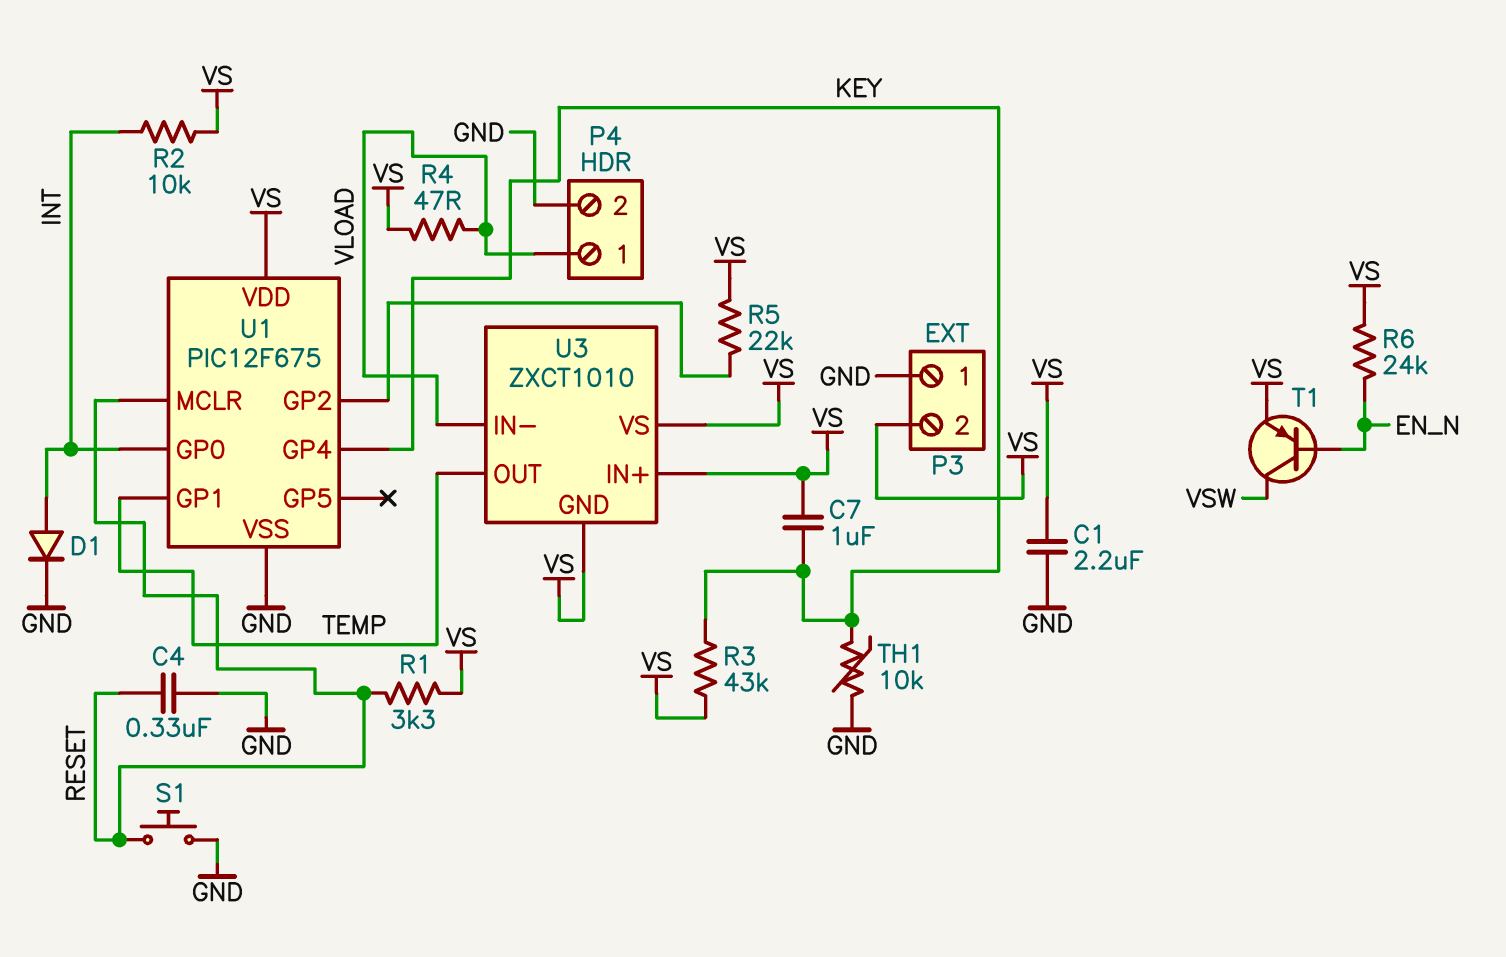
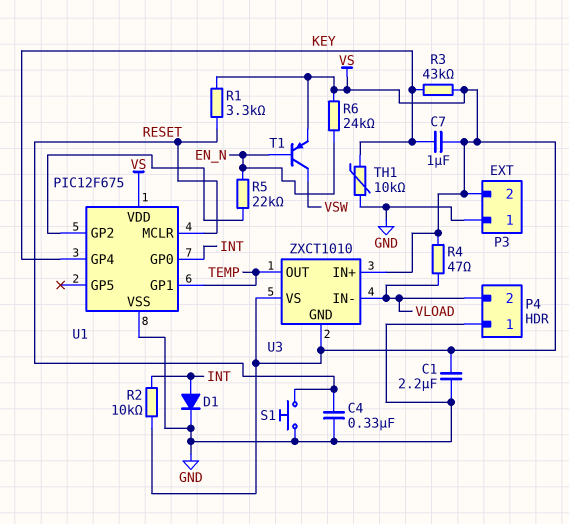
P4 pin 1: VLOAD -> GND
P4 pin 2: GND -> VLOAD
R5: 22k (U1/GP2, VS) -> 22k (EN_N, U1/GP2)

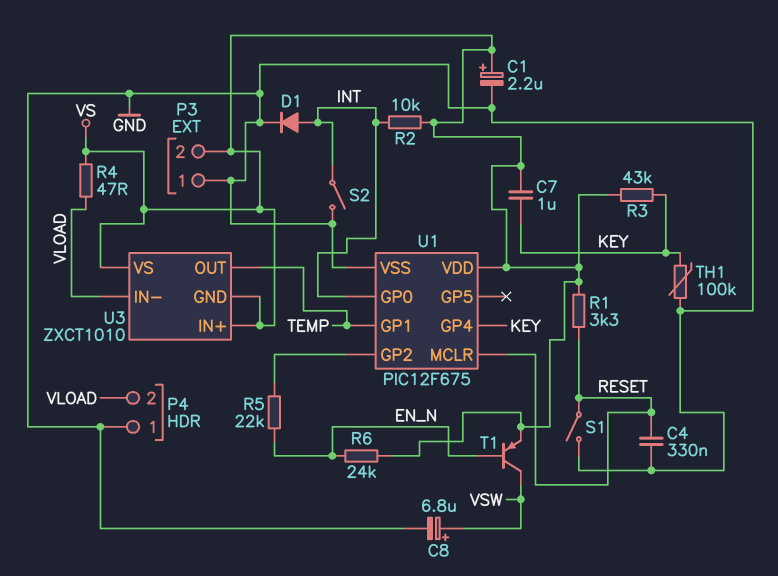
C1: 2.2uF (GND, VS) -> 2.2uF (plus VS, minus GND)
C8: none -> 6.8uF (plus VSW, minus GND)
S1: button (GND, RESET) -> switch (GND, RESET)
S2: none -> switch (GND, INT)
TH1: 10k (GND, KEY) -> 100k (GND, KEY)

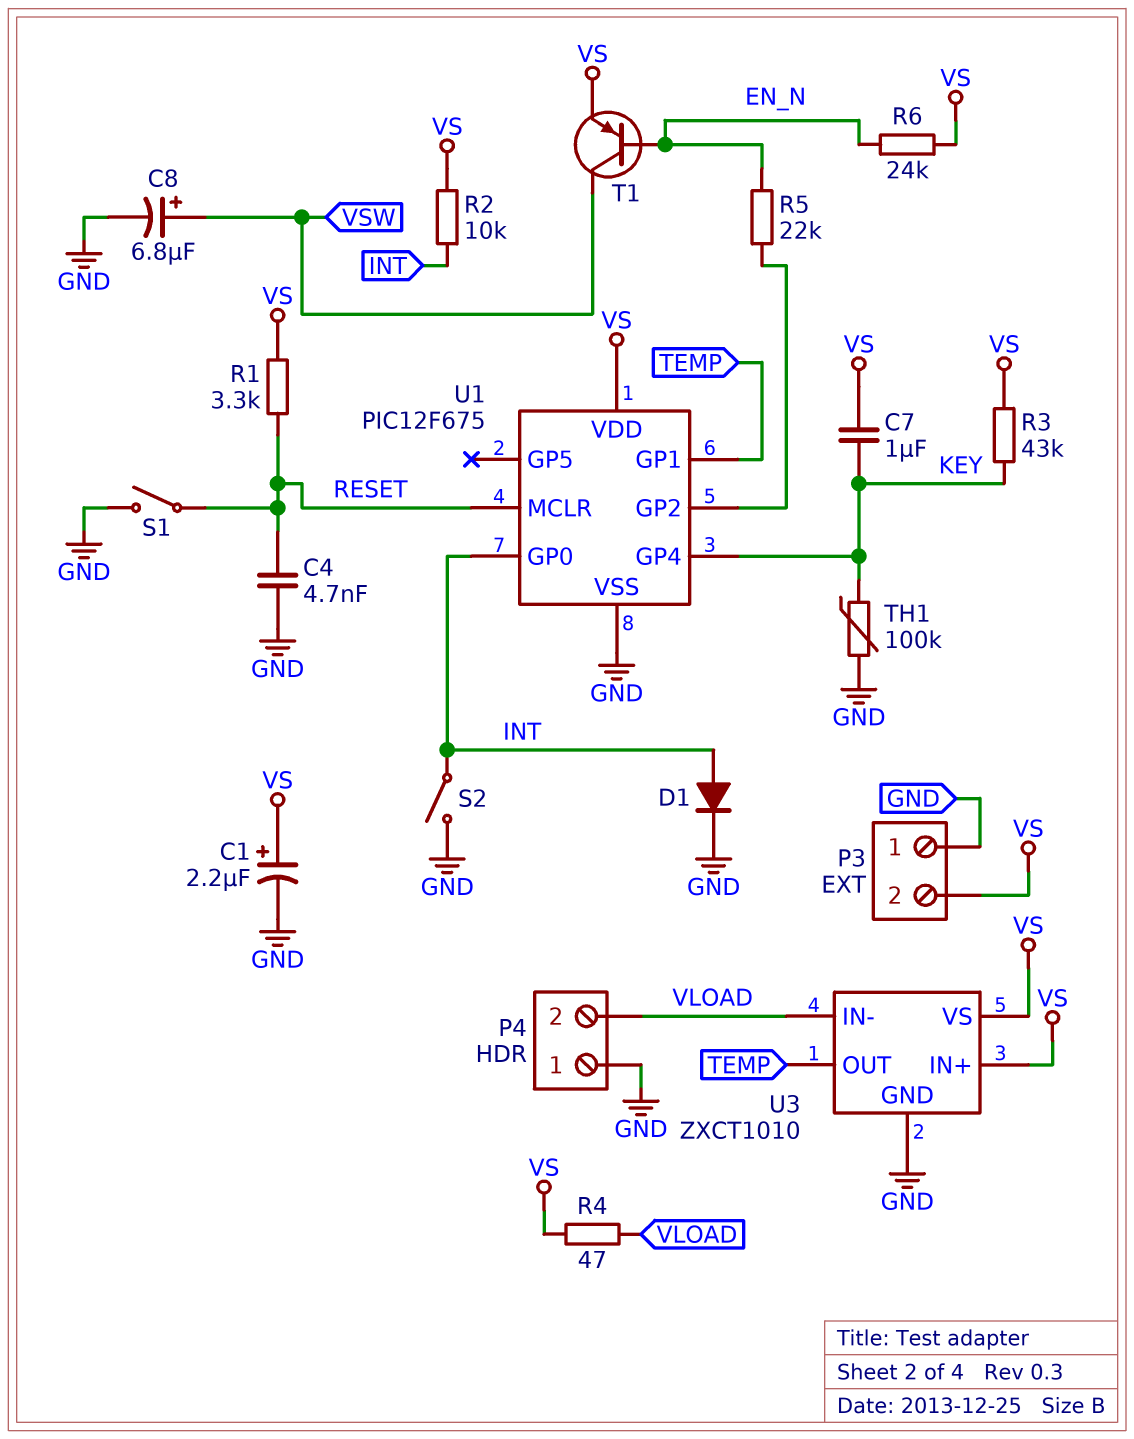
C4: 330nF (GND, RESET) -> 4.7nF (GND, RESET)
U3 pin GND: VS -> GND

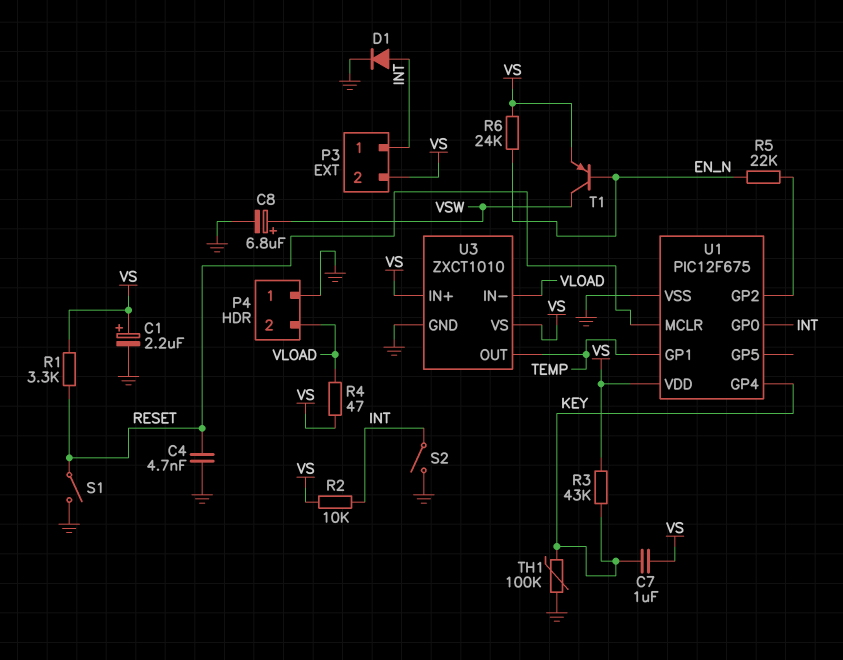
P3 pin 1: GND -> INT

